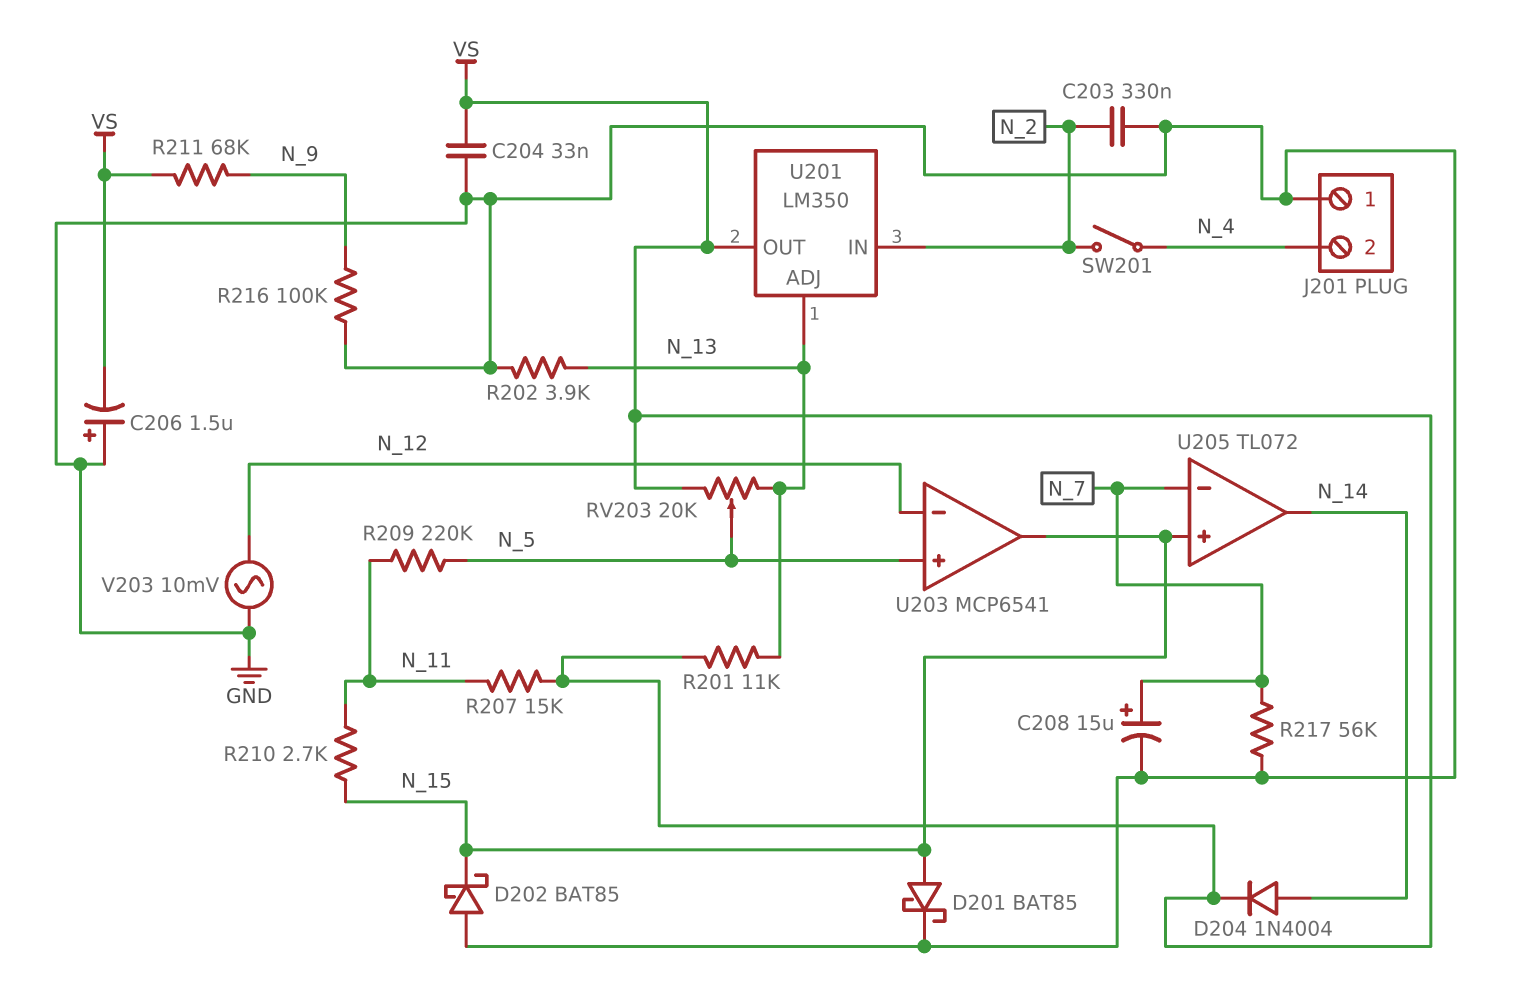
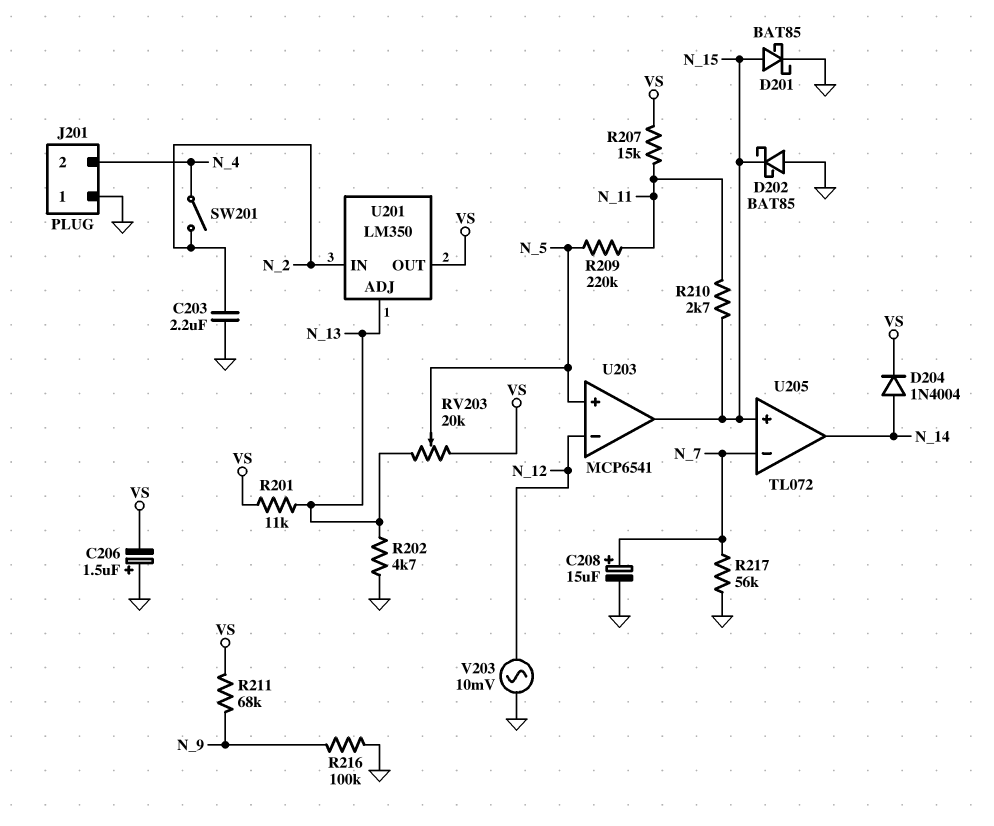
C203: 330nF (GND, N_2) -> 2.2uF (GND, N_2)
C204: 33nF (GND, VS) -> none
R202: 3.9k (GND, N_13) -> 4.7k (GND, N_13)

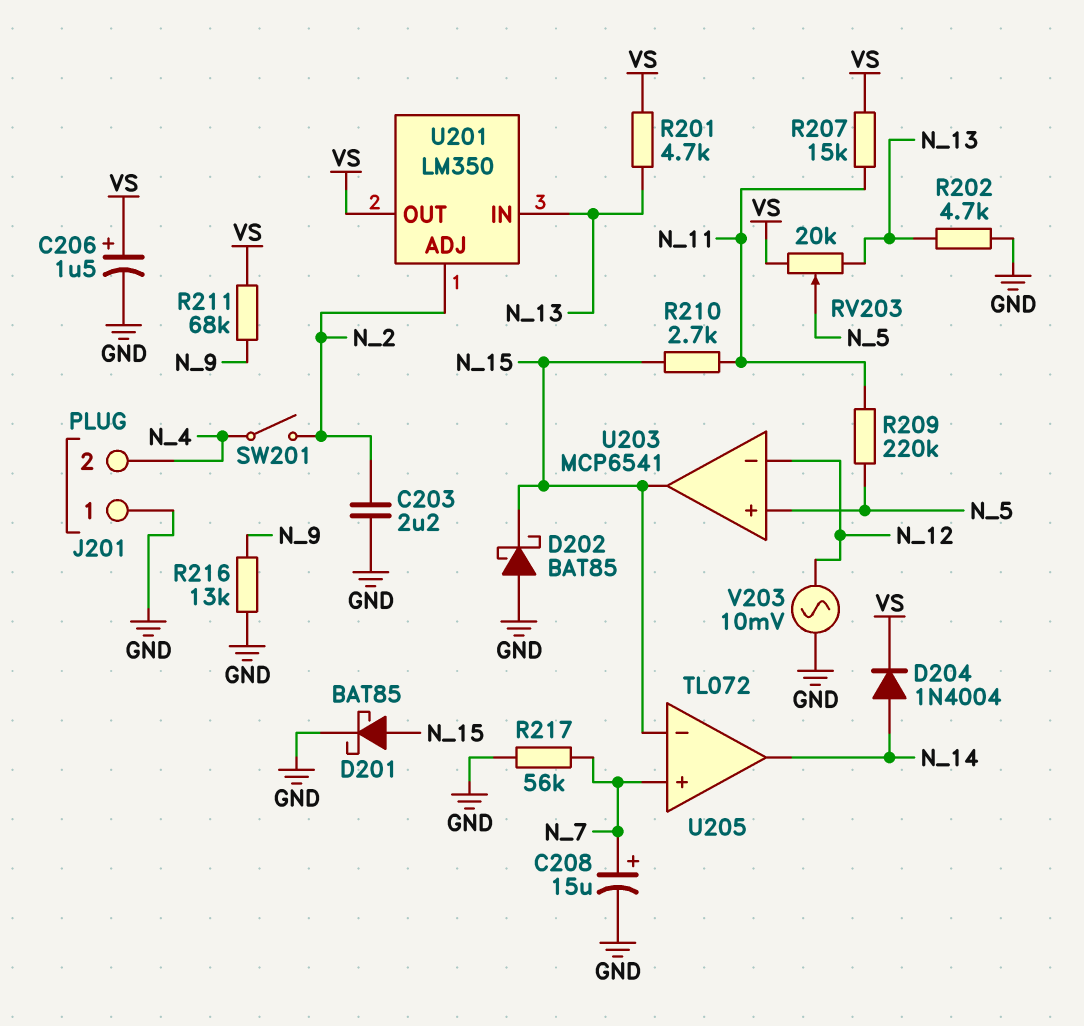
C206: 1.5uF (plus GND, minus VS) -> 1.5uF (plus VS, minus GND)
R201: 11k (N_13, VS) -> 4.7k (N_13, VS)
R216: 100k (GND, N_9) -> 13k (GND, N_9)
U201 pin ADJ: N_13 -> N_2
U201 pin IN: N_2 -> N_13
U205 pin in+: N_15 -> N_7
U205 pin in-: N_7 -> N_15

